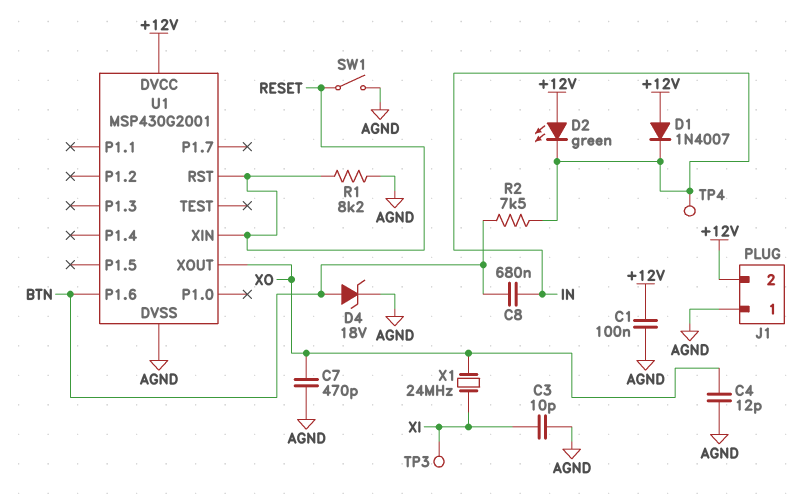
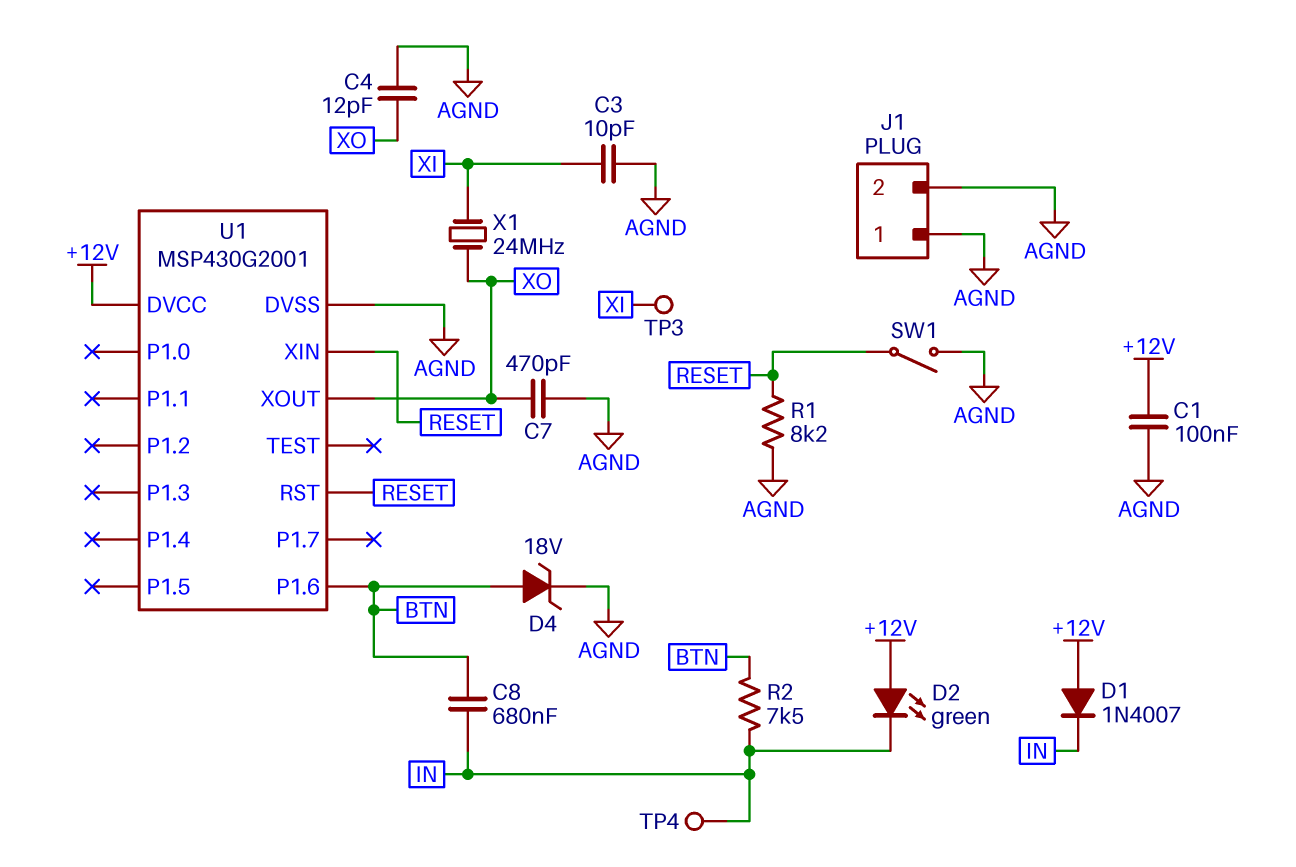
J1 pin 2: +12V -> AGND

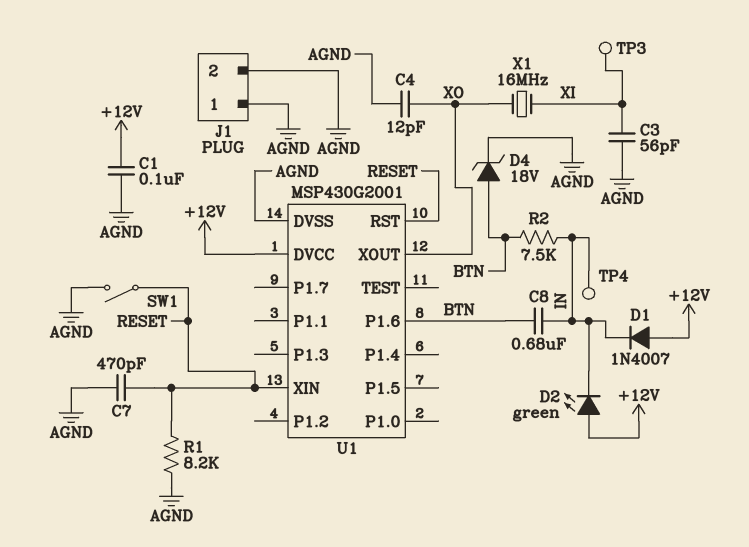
C3: 10pF (AGND, XI) -> 56pF (AGND, XI)
C7: 470pF (AGND, XO) -> 470pF (AGND, RESET)
X1: 24MHz (XI, XO) -> 16MHz (XI, XO)

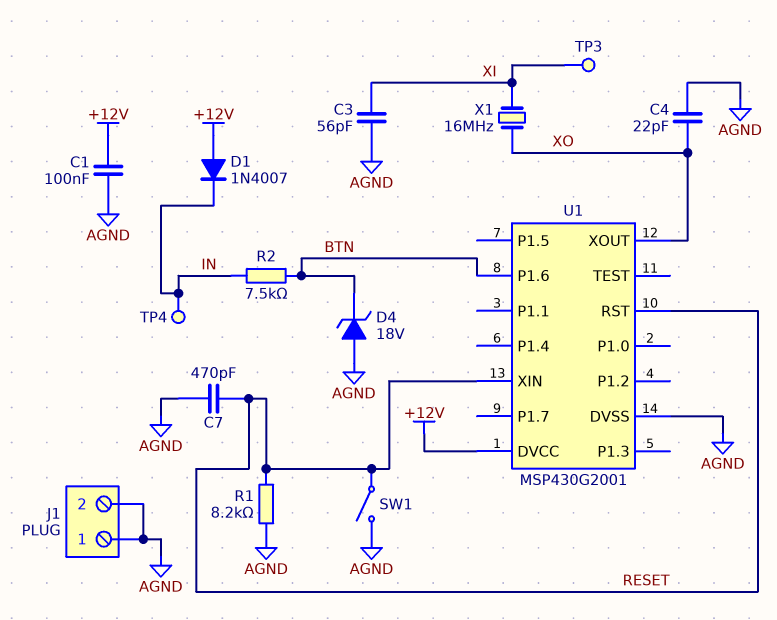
C4: 12pF (AGND, XO) -> 22pF (AGND, XO)
C8: 680nF (BTN, IN) -> none
D2: LED green (A +12V, K IN) -> none
D4: zener 18V (A BTN, K AGND) -> zener 18V (A AGND, K BTN)

